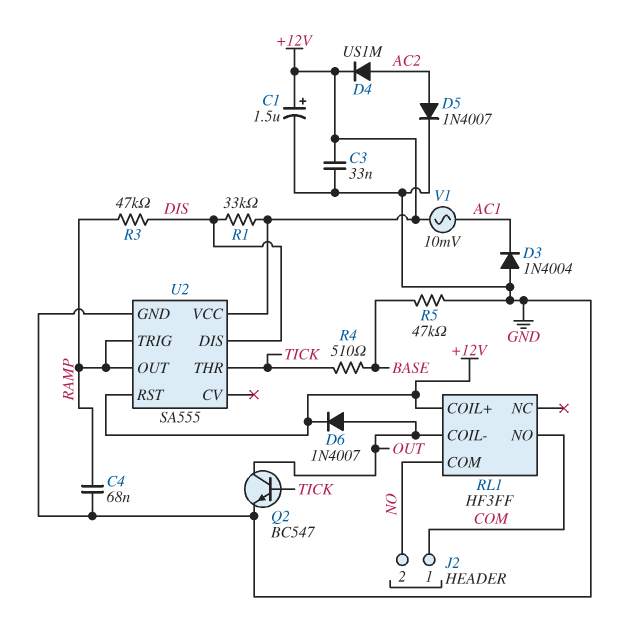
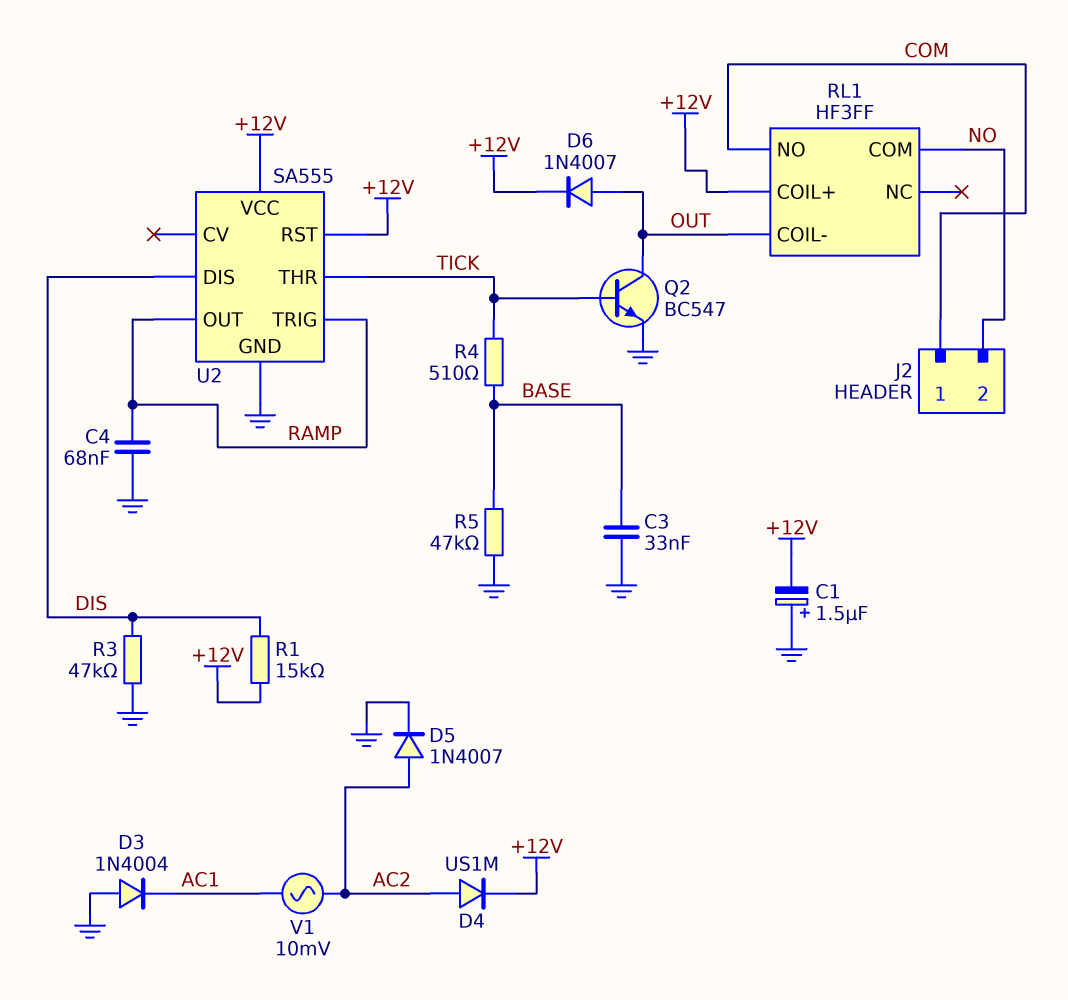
C1: 1.5uF (plus +12V, minus GND) -> 1.5uF (plus GND, minus +12V)
C3: 33nF (+12V, GND) -> 33nF (BASE, GND)
R1: 33k (+12V, DIS) -> 15k (+12V, DIS)
R3: 47k (DIS, RAMP) -> 47k (DIS, GND)
V1: AC 10mV (+12V, AC1) -> AC 10mV (AC1, AC2)

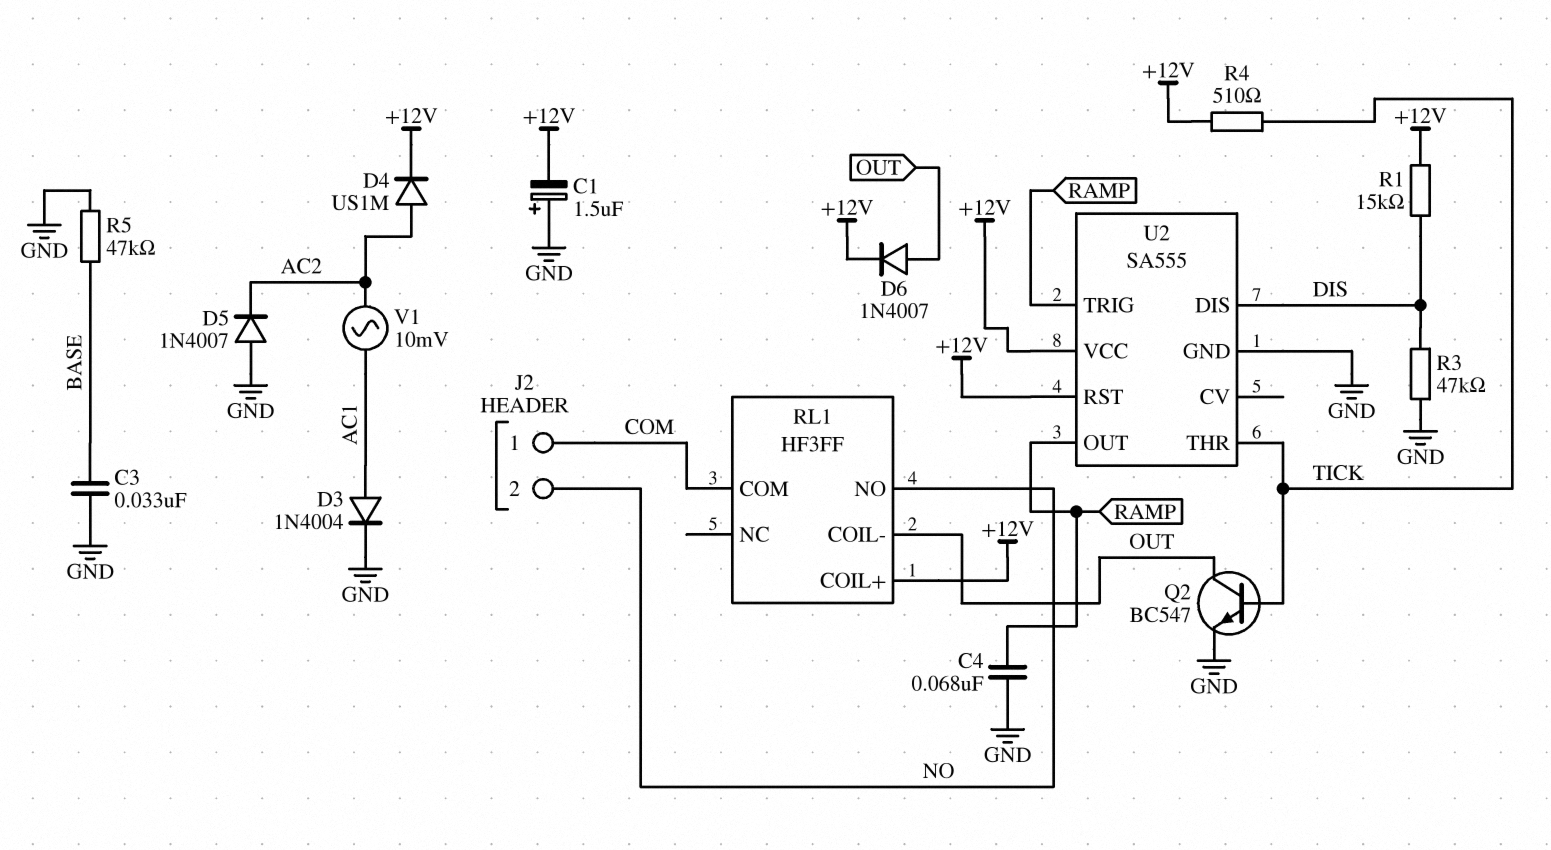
D3: diode 1N4004 (A GND, K AC1) -> diode 1N4004 (A AC1, K GND)
D5: diode 1N4007 (A AC2, K GND) -> diode 1N4007 (A GND, K AC2)
R4: 510 (BASE, TICK) -> 510 (+12V, TICK)
RL1 pin COM: NO -> COM
RL1 pin NO: COM -> NO

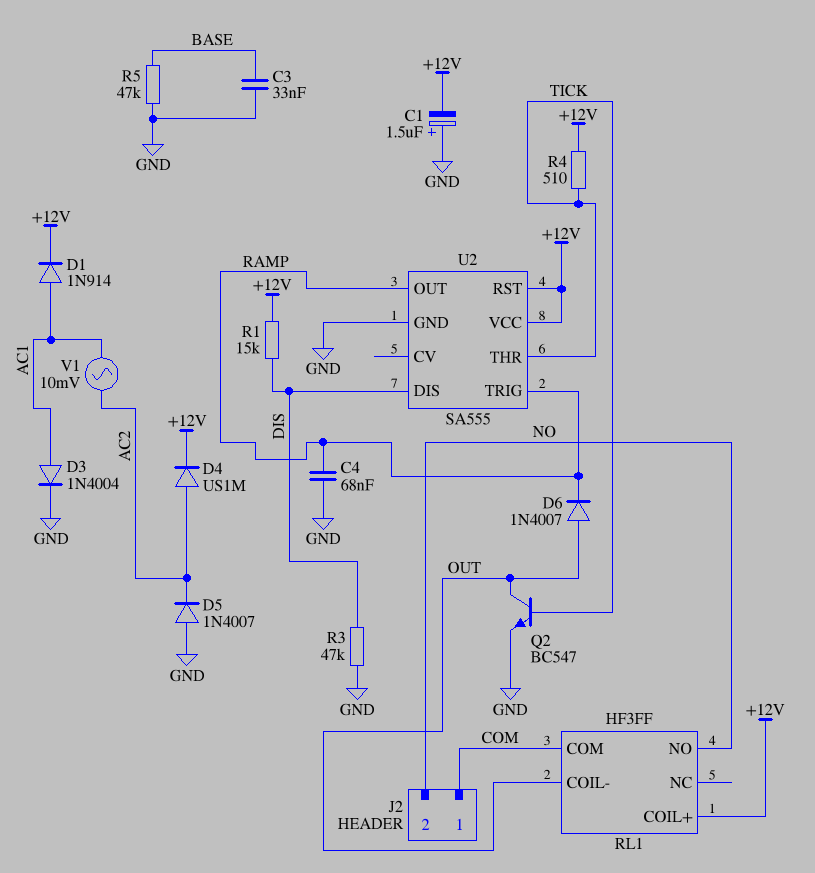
D1: none -> diode 1N914 (A AC1, K +12V)
D6: diode 1N4007 (A OUT, K +12V) -> diode 1N4007 (A OUT, K RAMP)

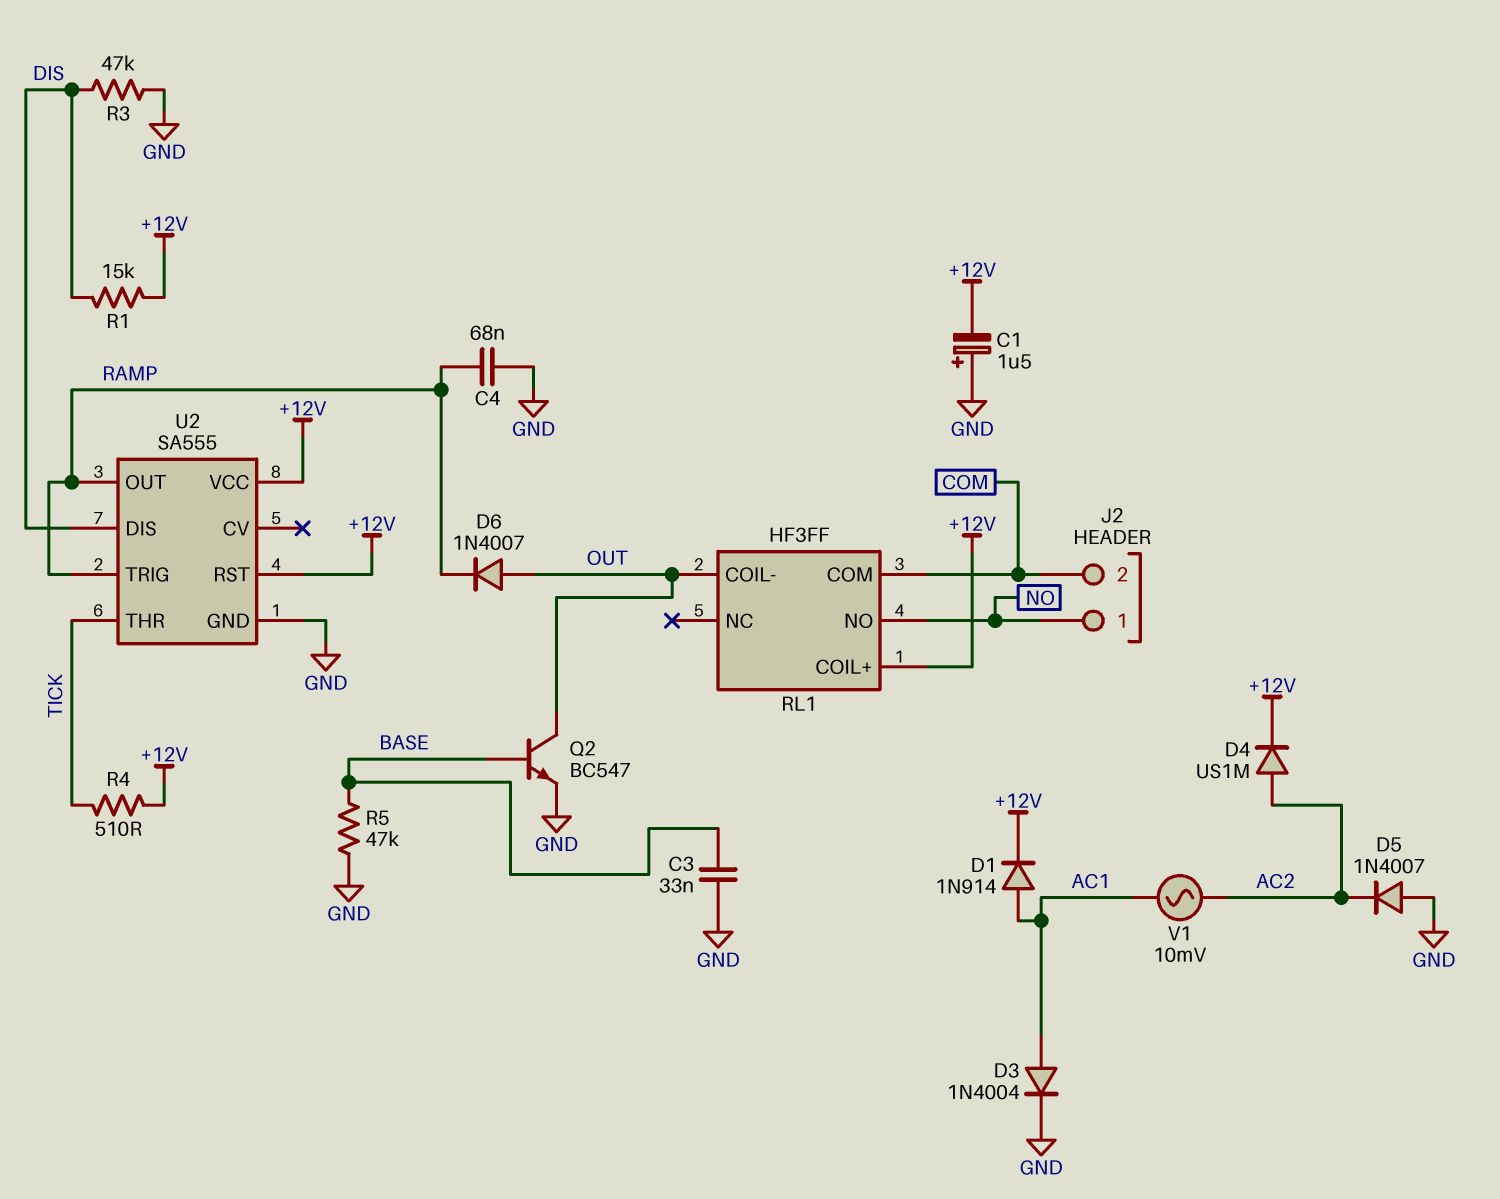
J2 pin 1: COM -> NO
J2 pin 2: NO -> COM
Q2: NPN BC547 (B TICK, C OUT, E GND) -> NPN BC547 (B BASE, C OUT, E GND)

